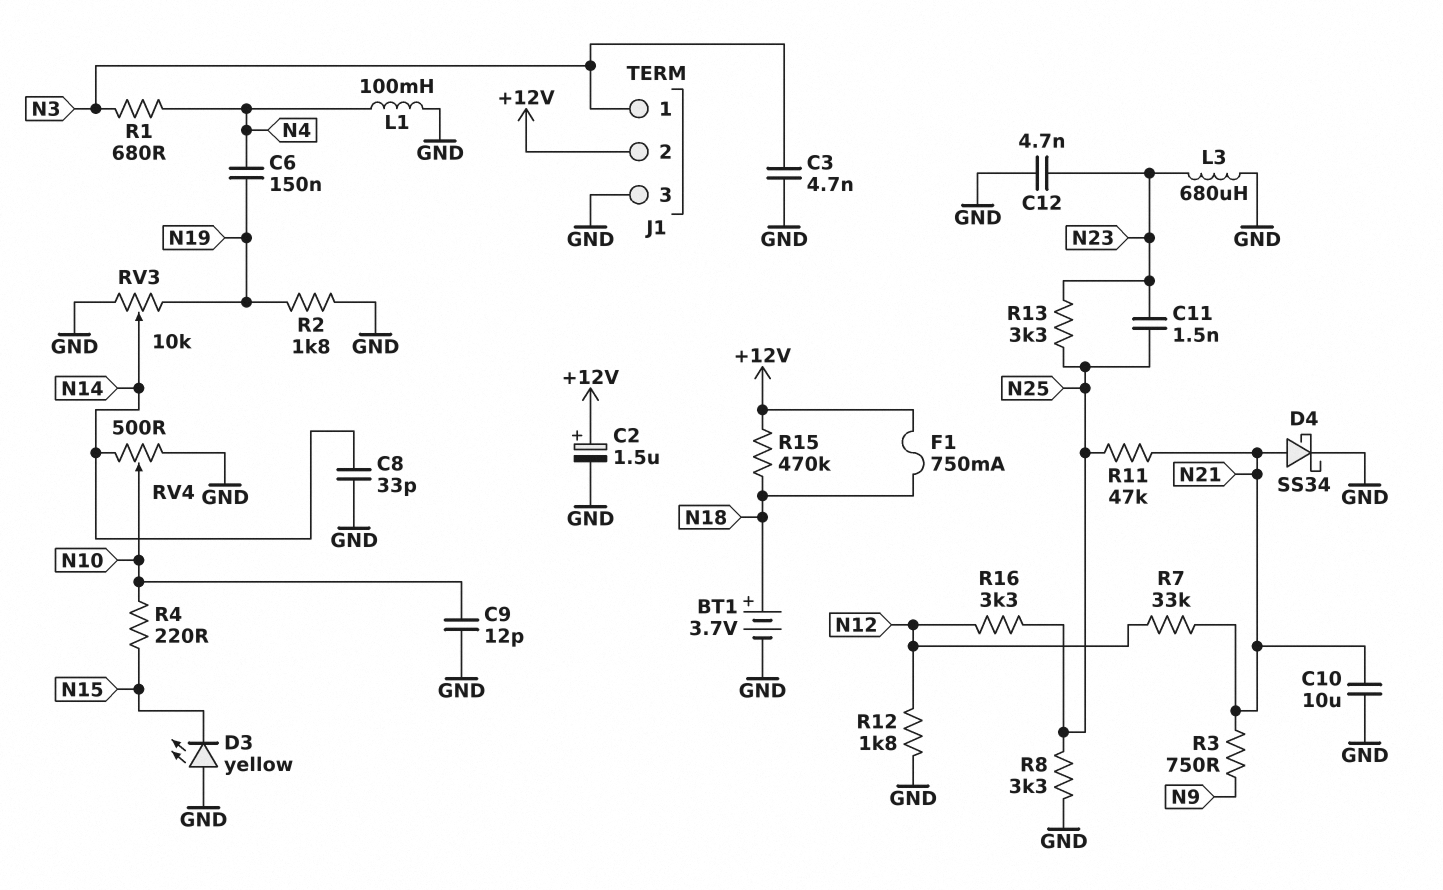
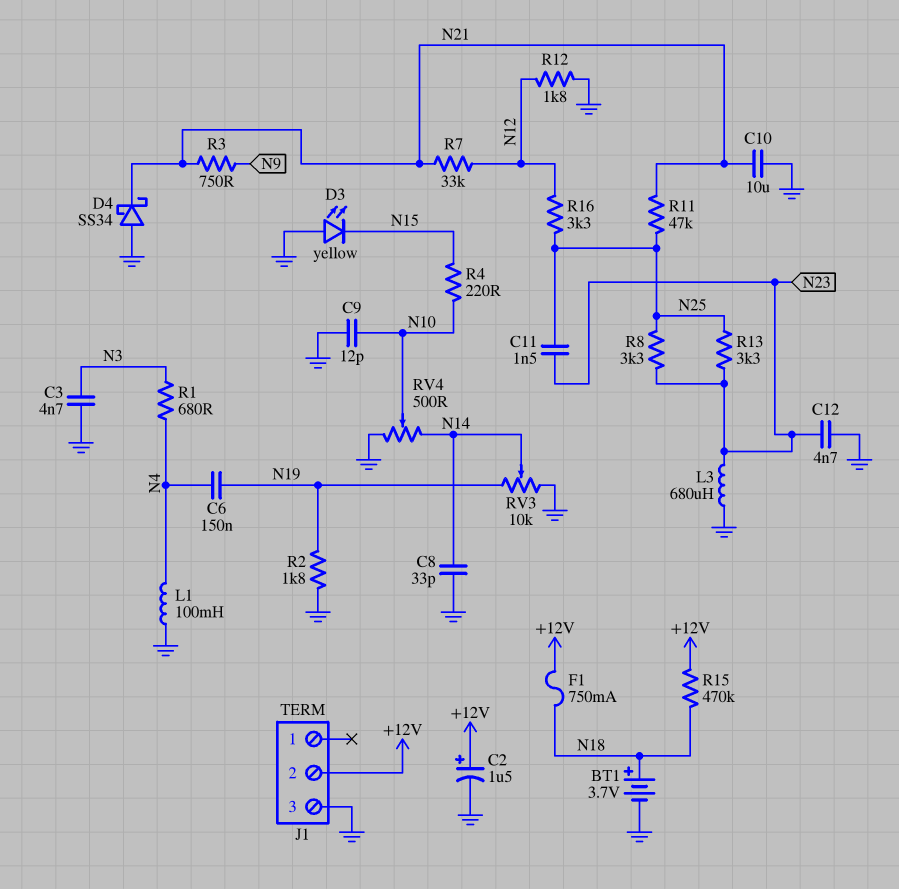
D4: schottky SS34 (A N21, K GND) -> schottky SS34 (A GND, K N21)
J1 pin 1: N3 -> none
R8: 3.3k (GND, N25) -> 3.3k (N23, N25)

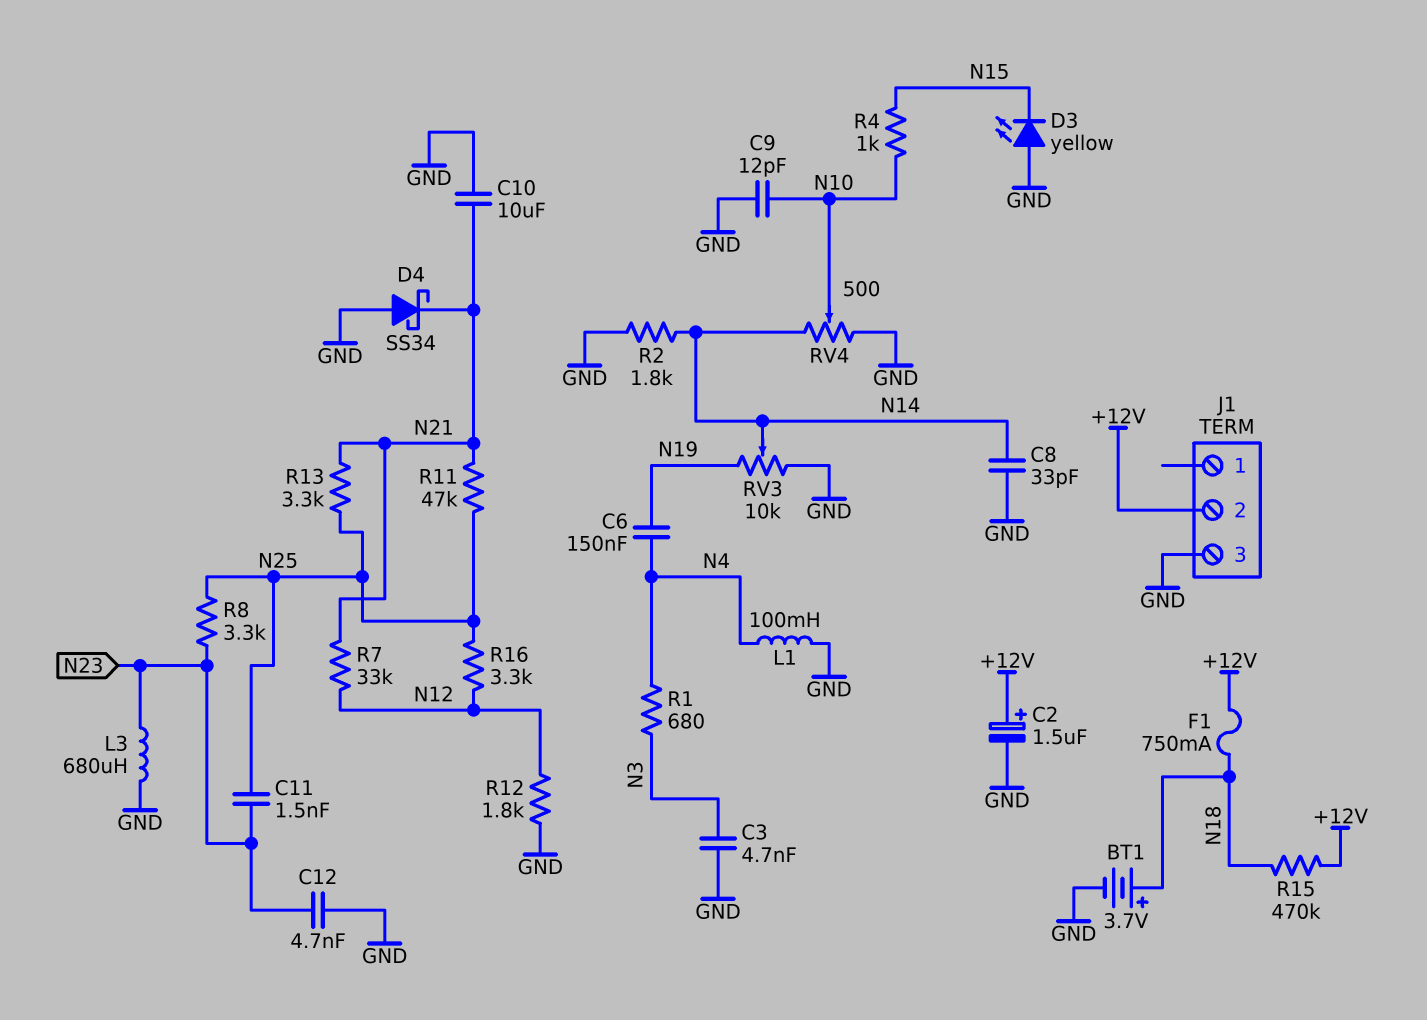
R2: 1.8k (GND, N19) -> 1.8k (GND, N14)
R3: 750 (N9, N21) -> none
R4: 220 (N10, N15) -> 1k (N10, N15)
R13: 3.3k (N23, N25) -> 3.3k (N21, N25)

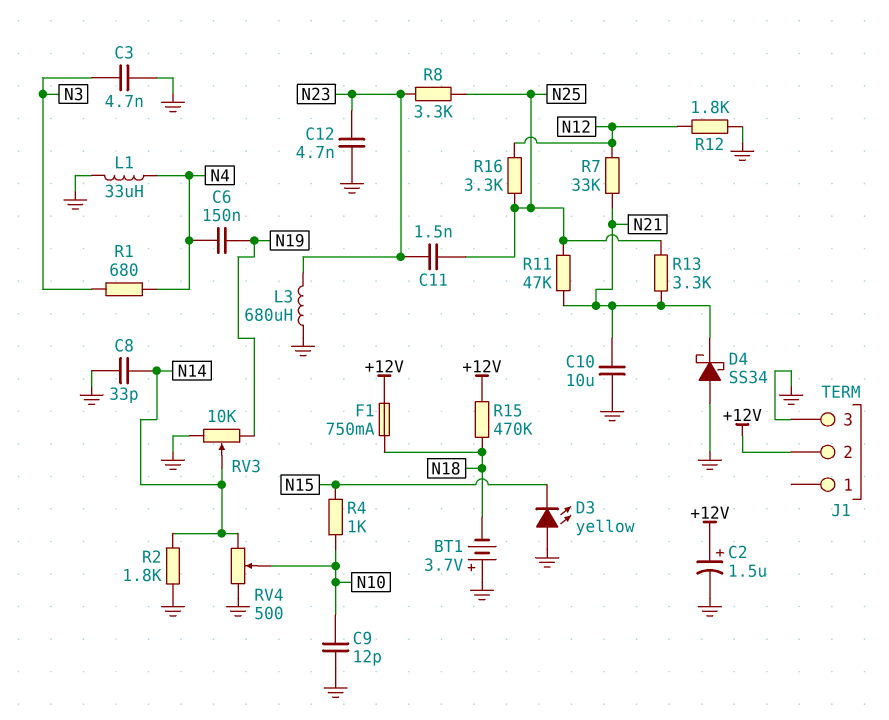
BT1: 3.7V (plus N18, minus GND) -> 3.7V (plus GND, minus N18)
L1: 100mH (GND, N4) -> 33uH (GND, N4)

